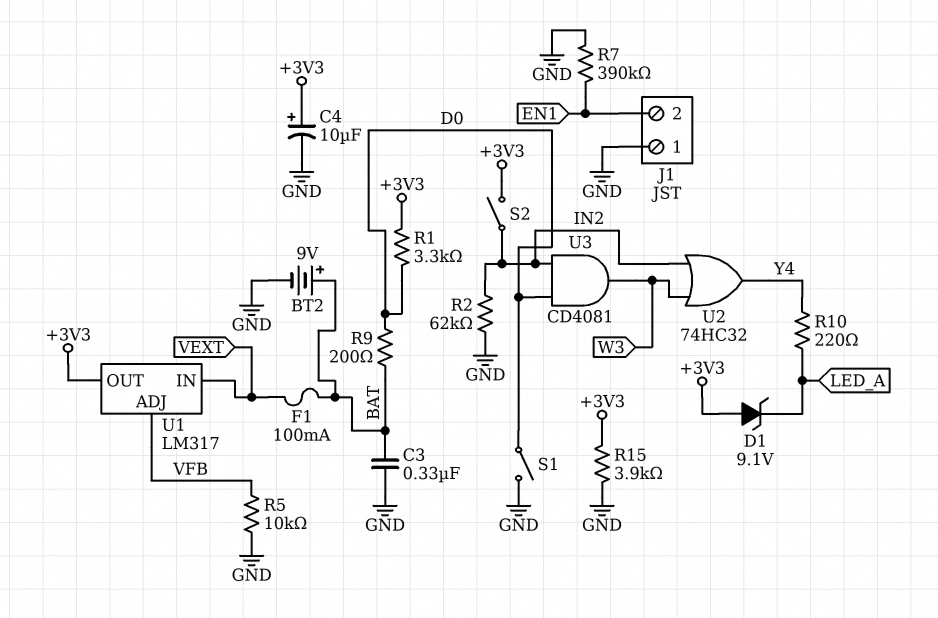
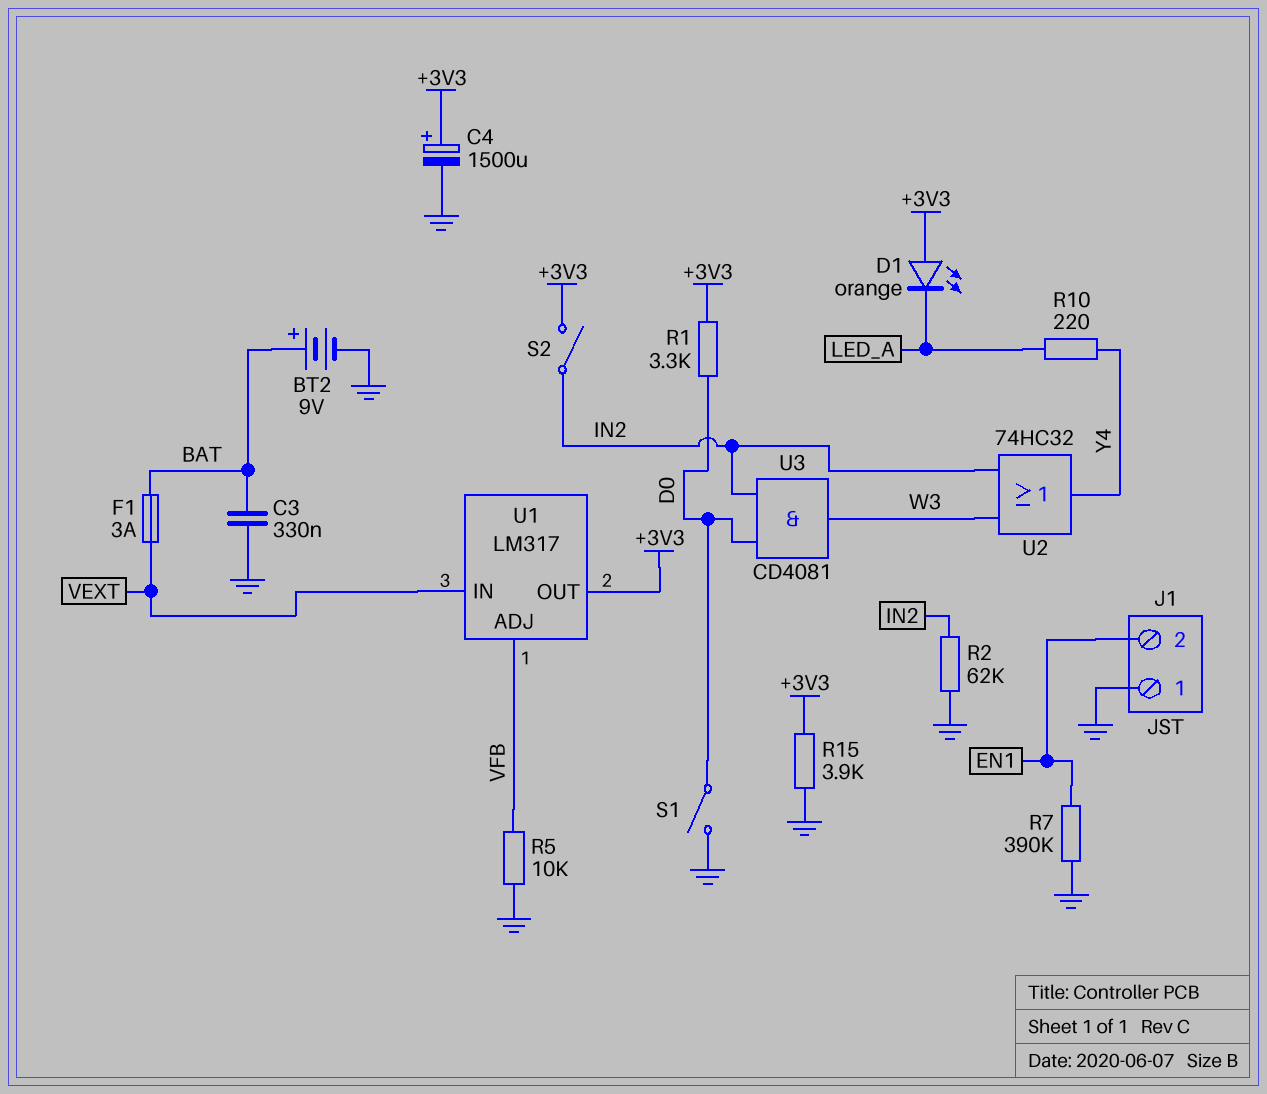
C4: 10uF (plus +3V3, minus GND) -> 1500uF (plus +3V3, minus GND)
D1: zener 9.1V (A +3V3, K LED_A) -> LED orange (A +3V3, K LED_A)
F1: 100mA (BAT, VEXT) -> 3A (BAT, VEXT)
R9: 200 (BAT, D0) -> none

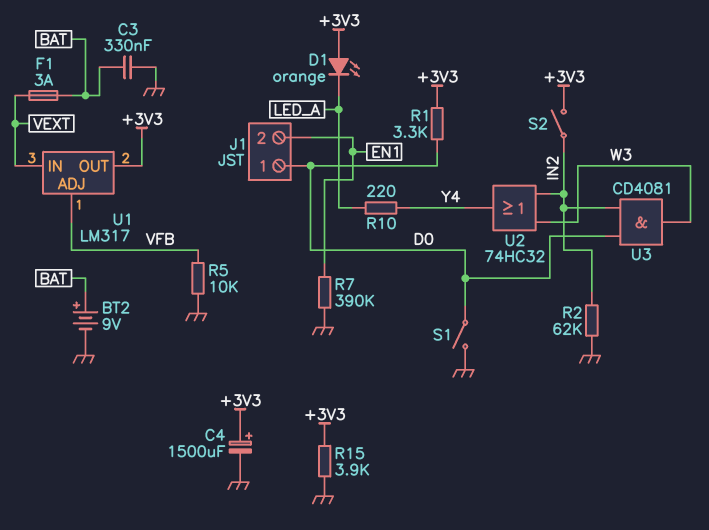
J1 pin 1: GND -> D0

